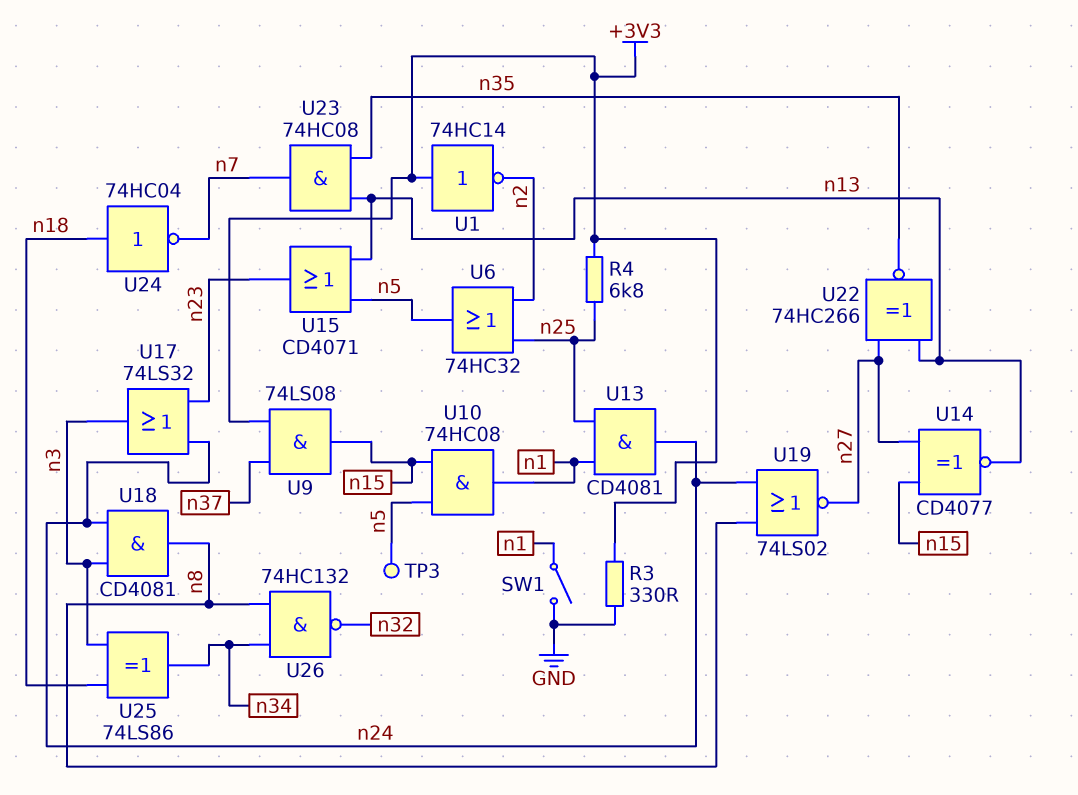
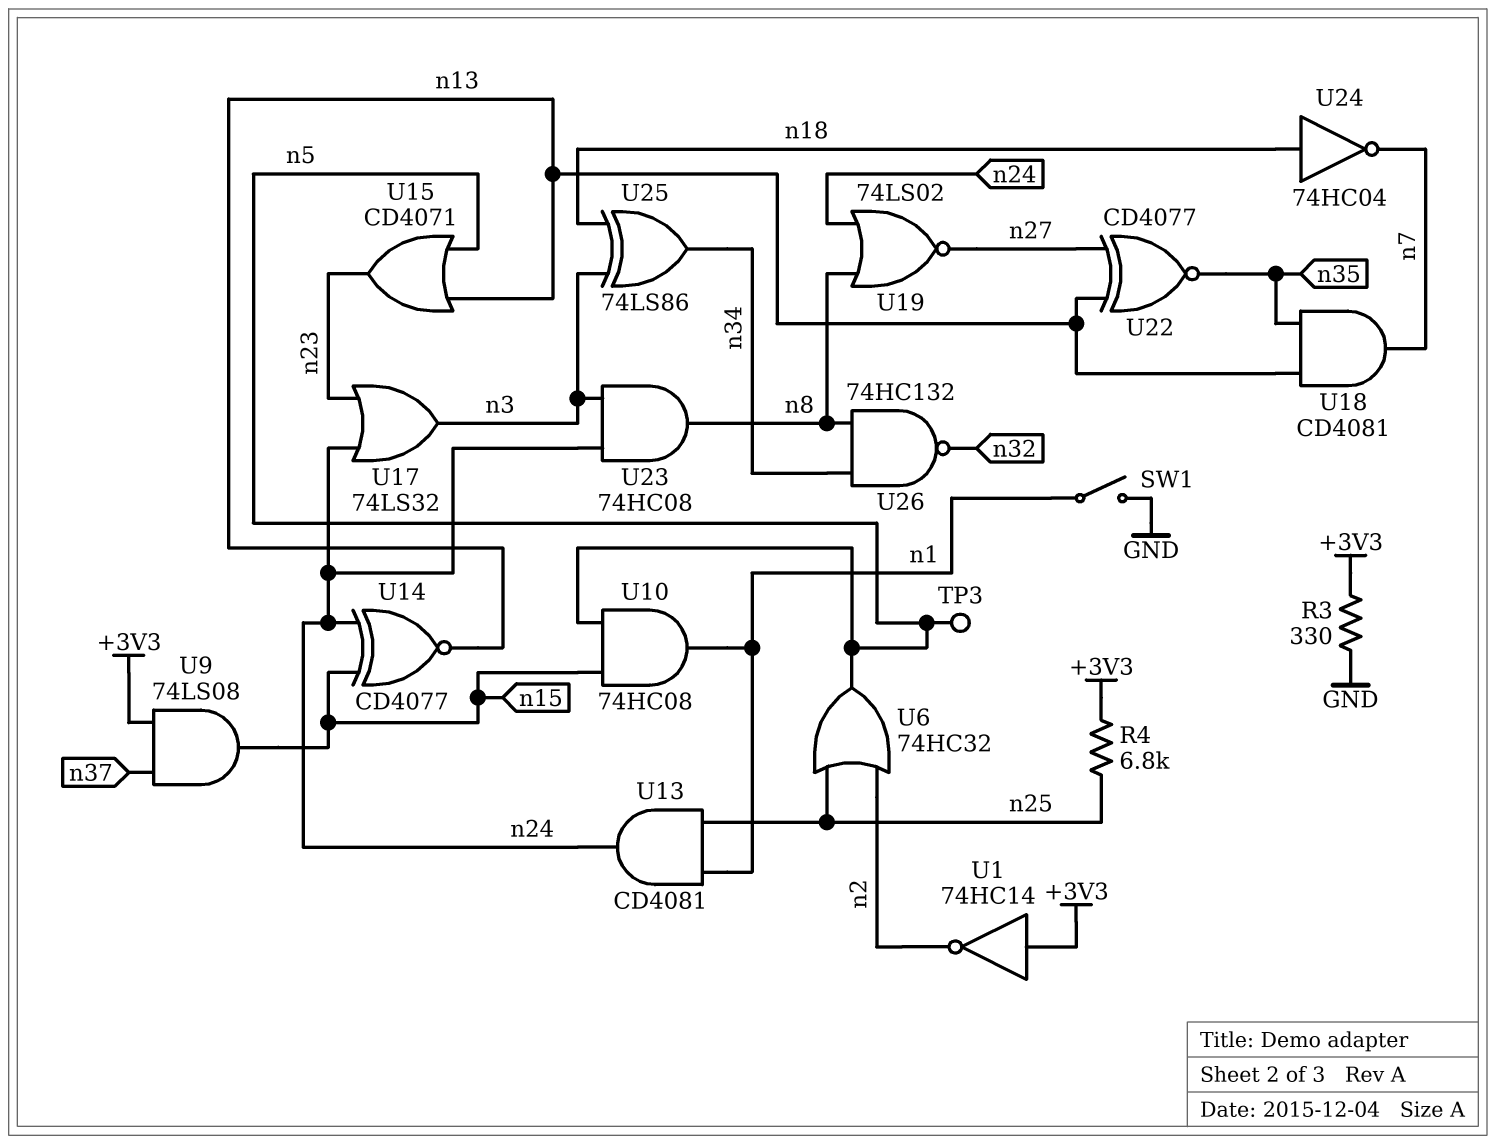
U14: XNOR CD4077 (in n15, in n27, out n13) -> XNOR CD4077 (in n15, in n24, out n13)
U18: AND CD4081 (in n3, in n24, out n8) -> AND CD4081 (in n13, in n35, out n7)
U22: XNOR 74HC266 (in n13, in n27, out n35) -> XNOR CD4077 (in n13, in n27, out n35)
U23: AND 74HC08 (in n13, in n35, out n7) -> AND 74HC08 (in n3, in n24, out n8)

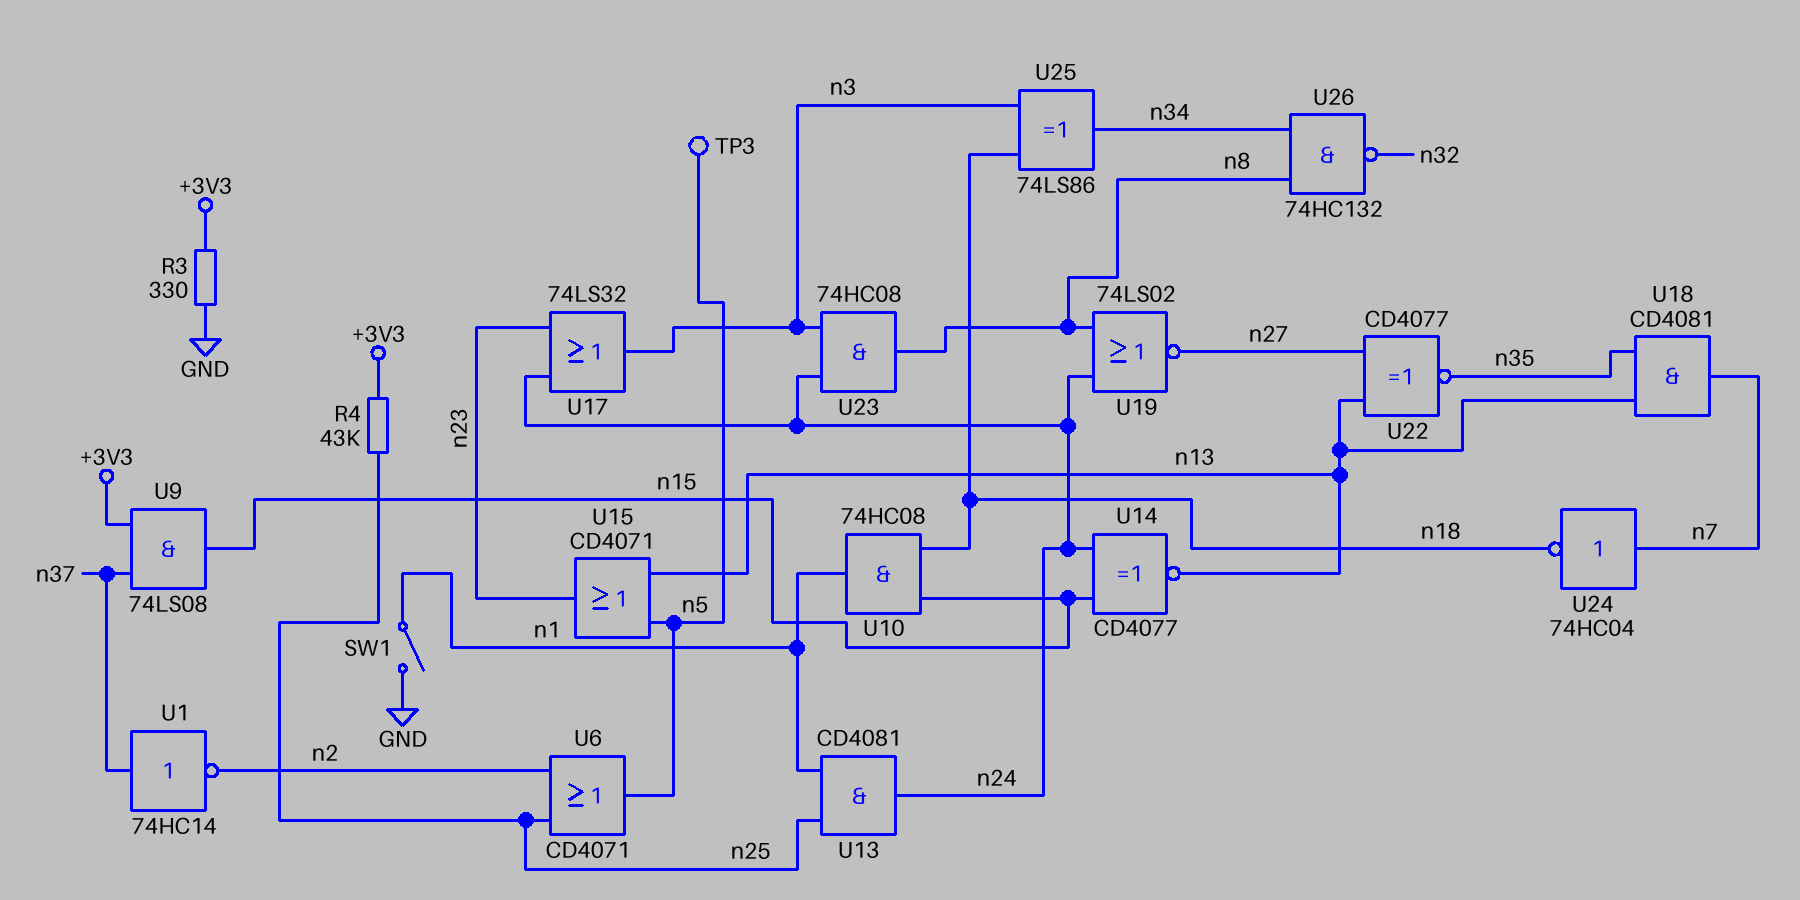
R4: 6.8k (+3V3, n25) -> 43k (+3V3, n25)
U1: NOT 74HC14 (in +3V3, out n2) -> NOT 74HC14 (in n37, out n2)
U6: OR 74HC32 (in n2, in n25, out n5) -> OR CD4071 (in n2, in n25, out n5)
U10: AND 74HC08 (in n5, in n15, out n1) -> AND 74HC08 (in n15, in n18, out n1)
U24: NOT 74HC04 (in n18, out n7) -> NOT 74HC04 (in n7, out n18)

